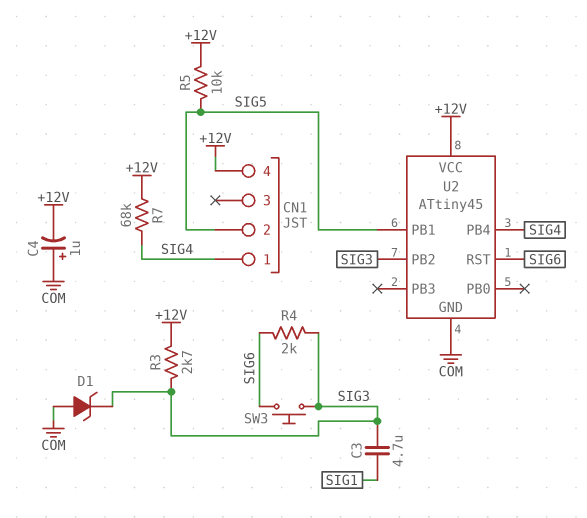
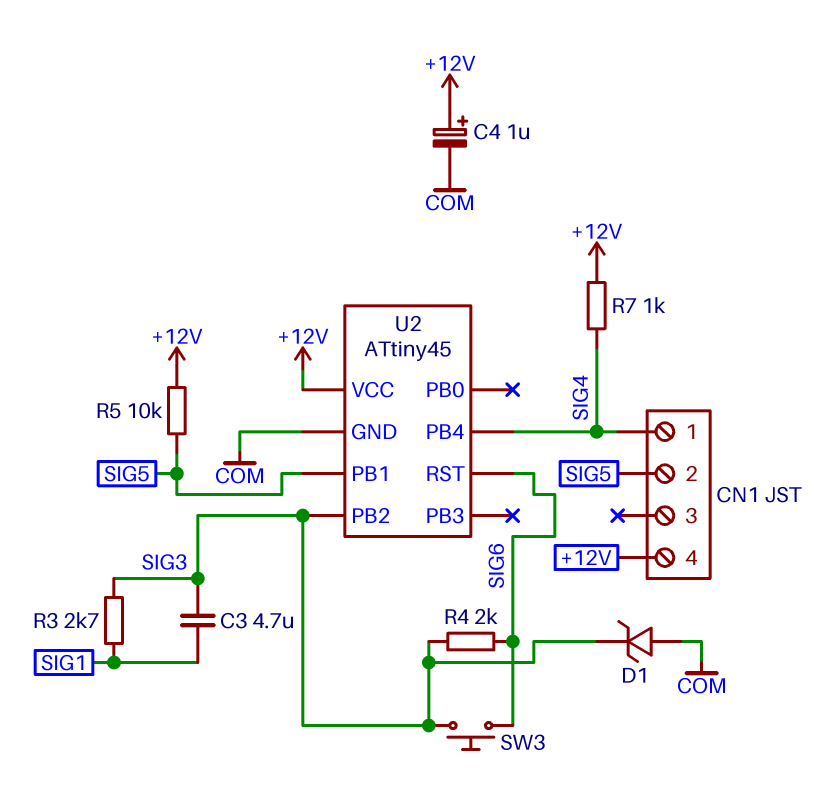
C4: 1uF (plus COM, minus +12V) -> 1uF (plus +12V, minus COM)
R3: 2.7k (+12V, SIG3) -> 2.7k (SIG1, SIG3)
R7: 68k (+12V, SIG4) -> 1k (+12V, SIG4)

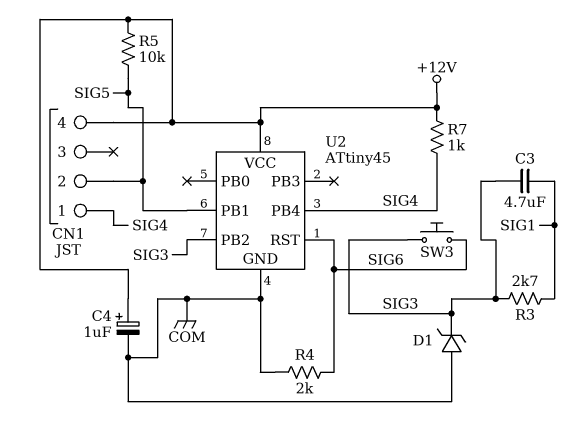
R4: 2k (SIG3, SIG6) -> 2k (COM, SIG6)

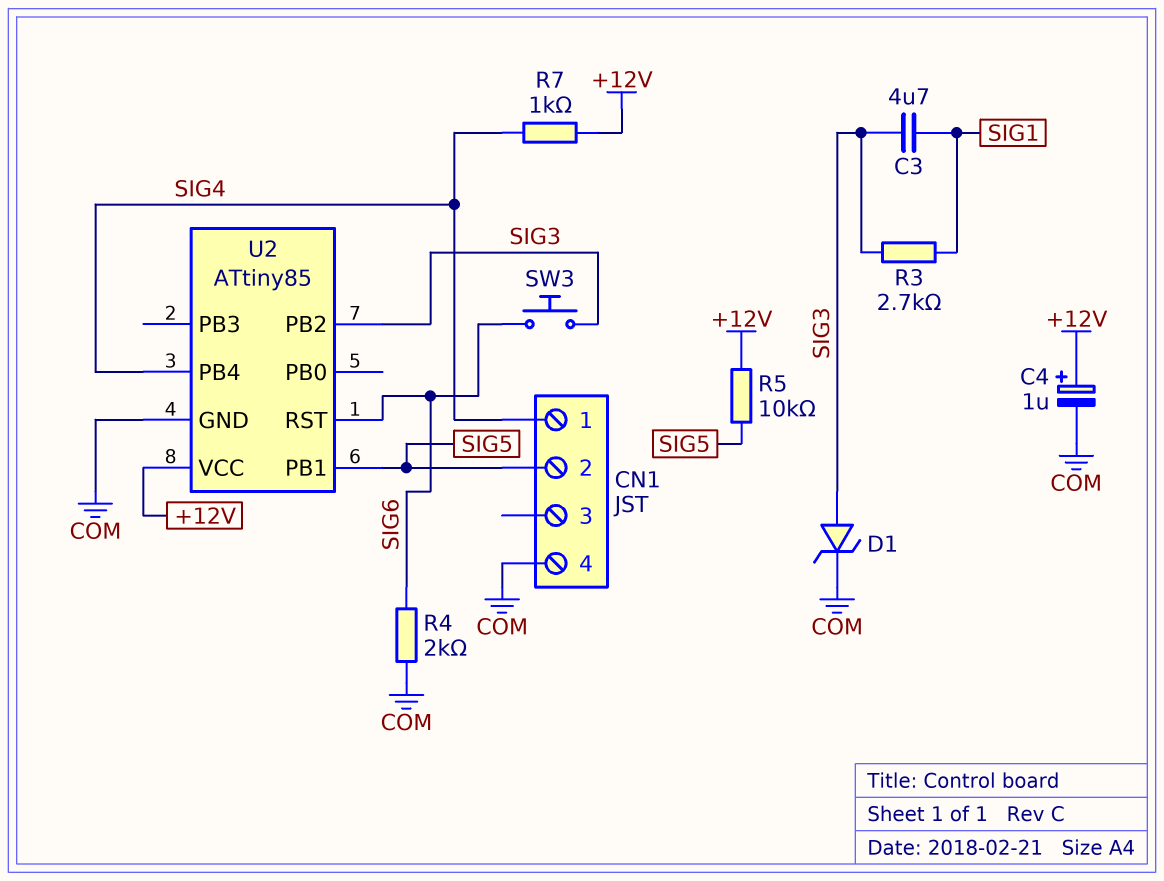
CN1 pin 4: +12V -> COM
D1: zener (A COM, K SIG3) -> zener (A SIG3, K COM)
U2: ATtiny45 -> ATtiny85

